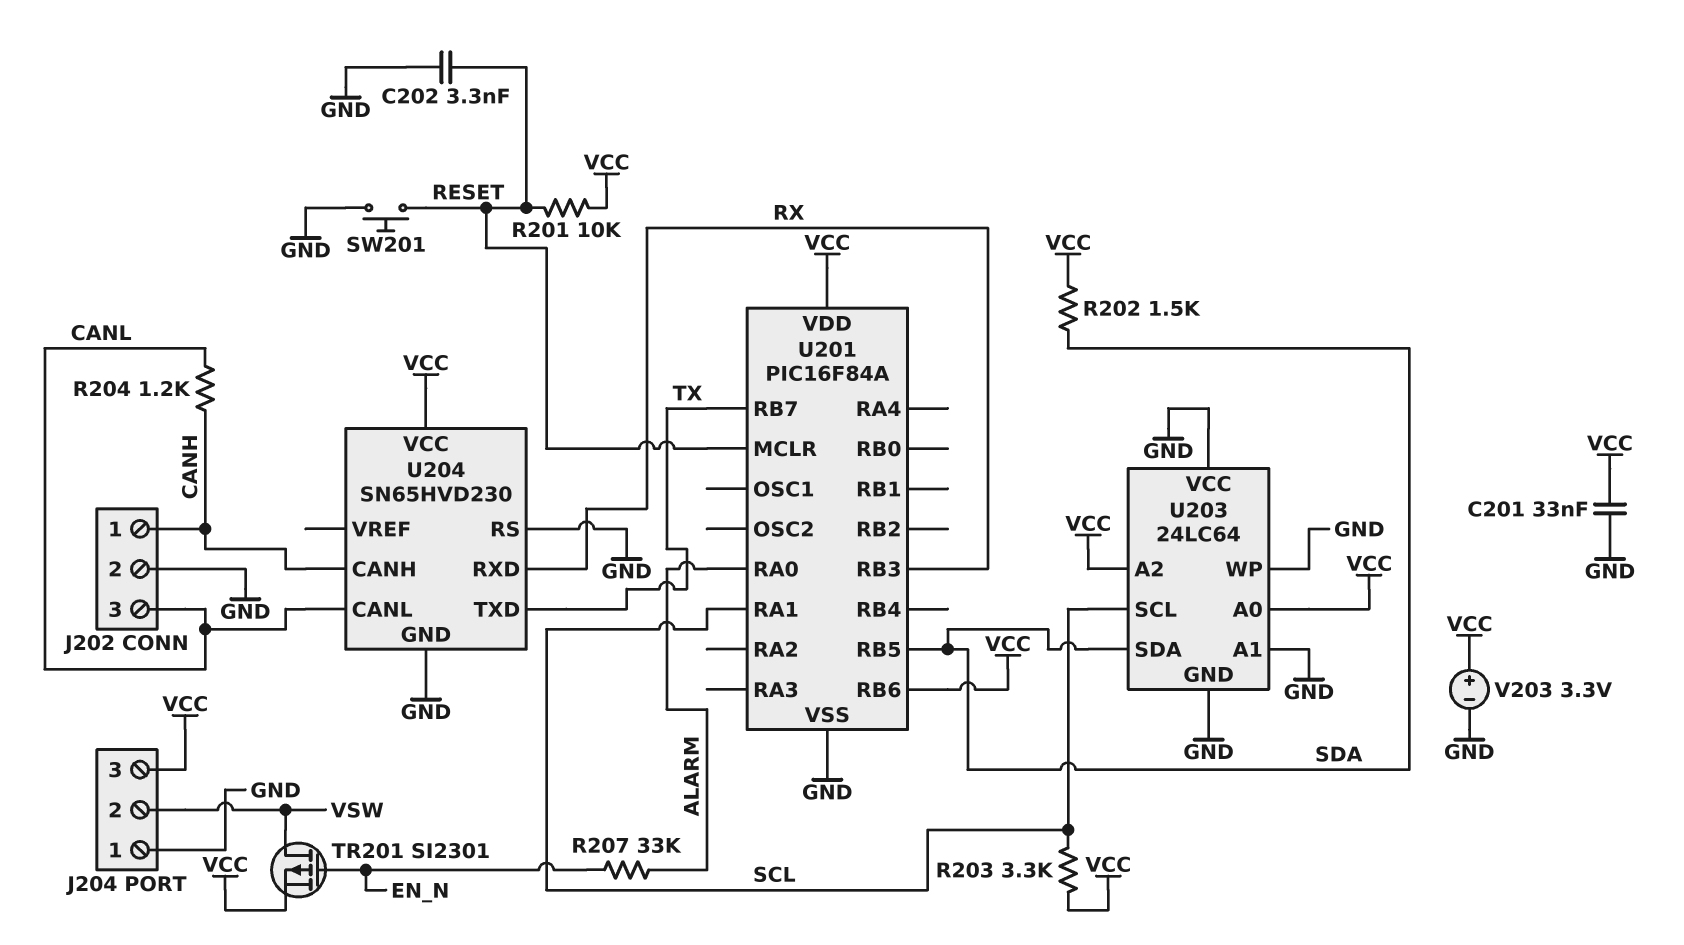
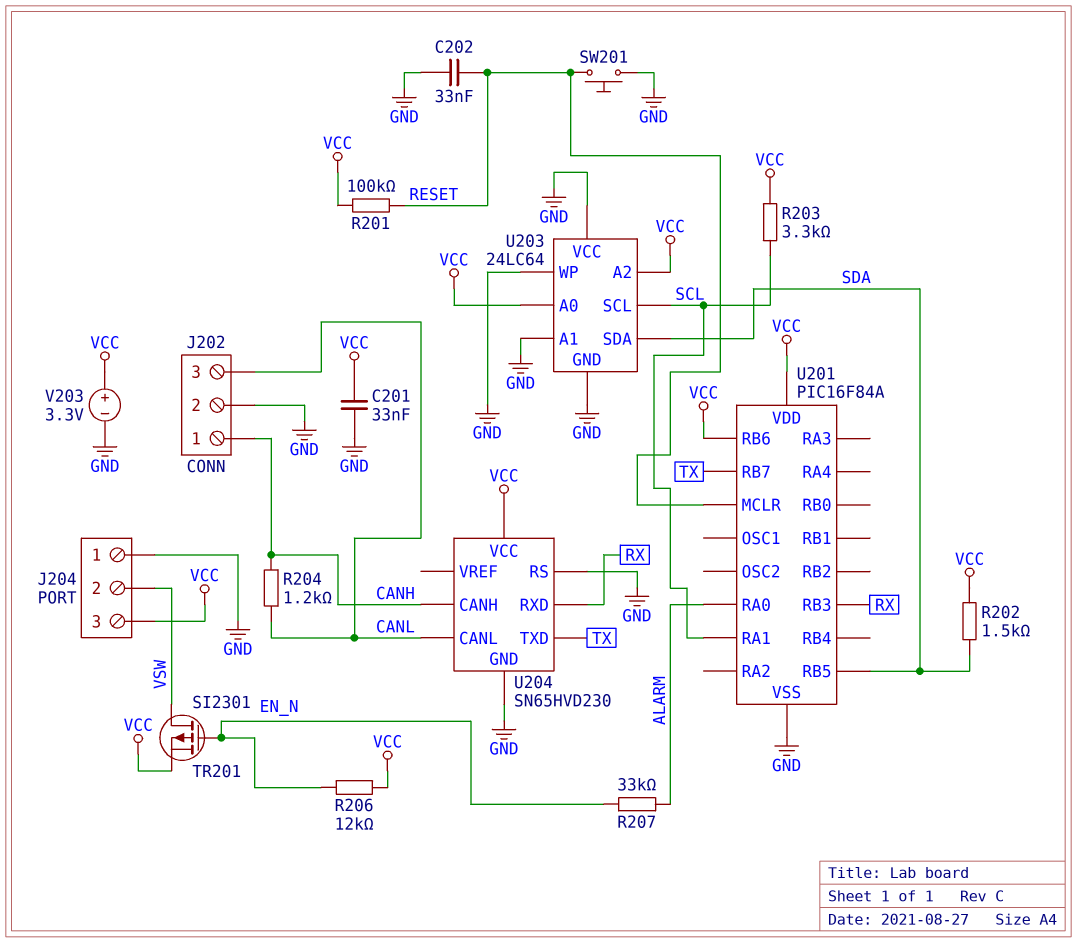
C202: 3.3nF (GND, RESET) -> 33nF (GND, RESET)
R201: 10k (RESET, VCC) -> 100k (RESET, VCC)
R206: none -> 12k (EN_N, VCC)

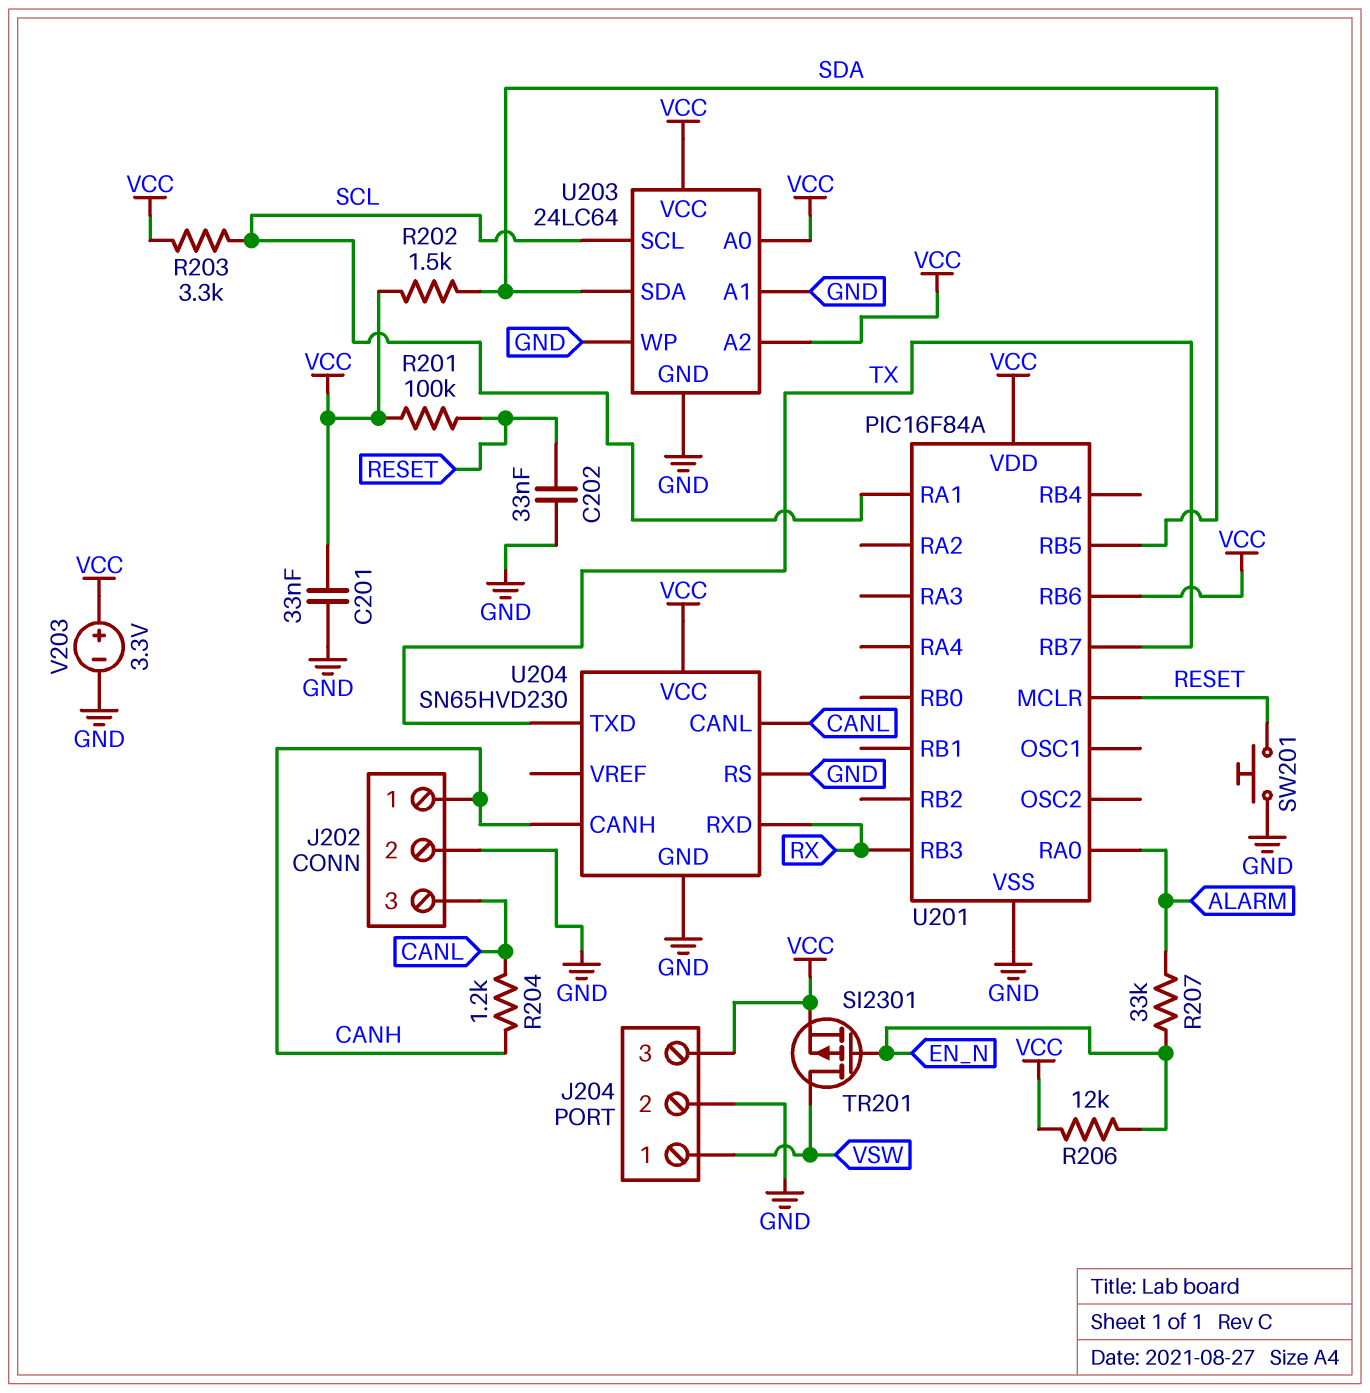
J204 pin 1: GND -> VSW
J204 pin 2: VSW -> GND
U203 pin VCC: GND -> VCC

